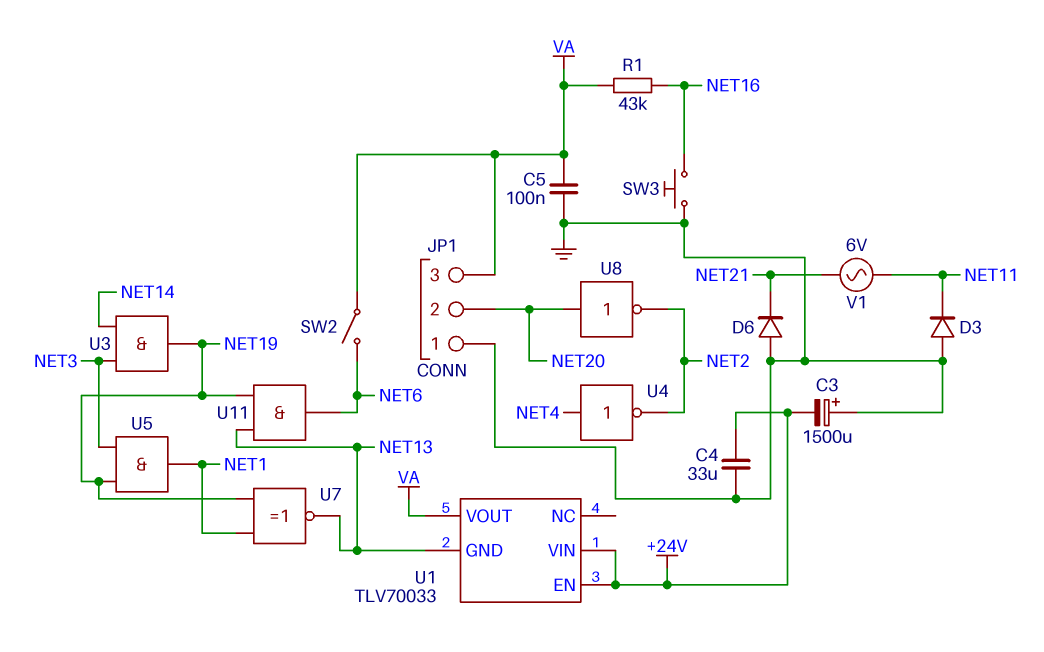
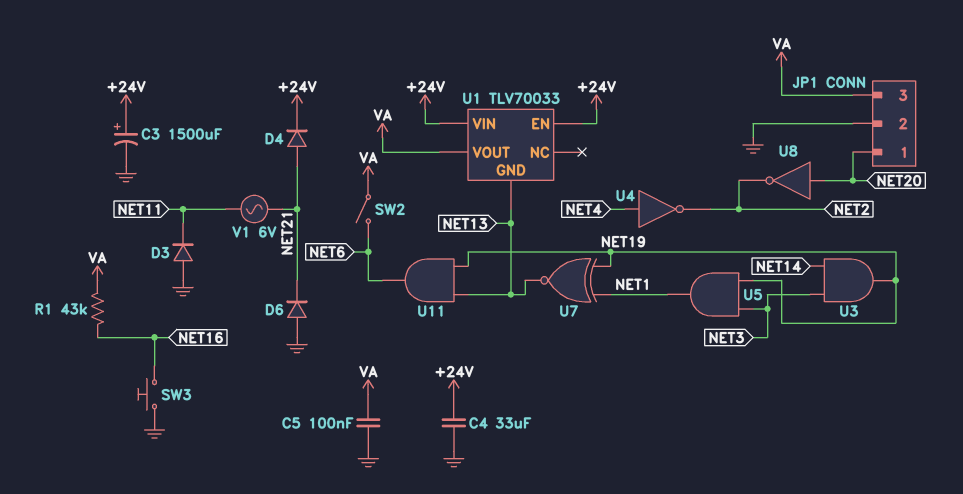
C3: 1500uF (plus GND, minus +24V) -> 1500uF (plus +24V, minus GND)
D4: none -> diode (A NET21, K +24V)
JP1 pin 1: GND -> NET20
JP1 pin 2: NET20 -> GND

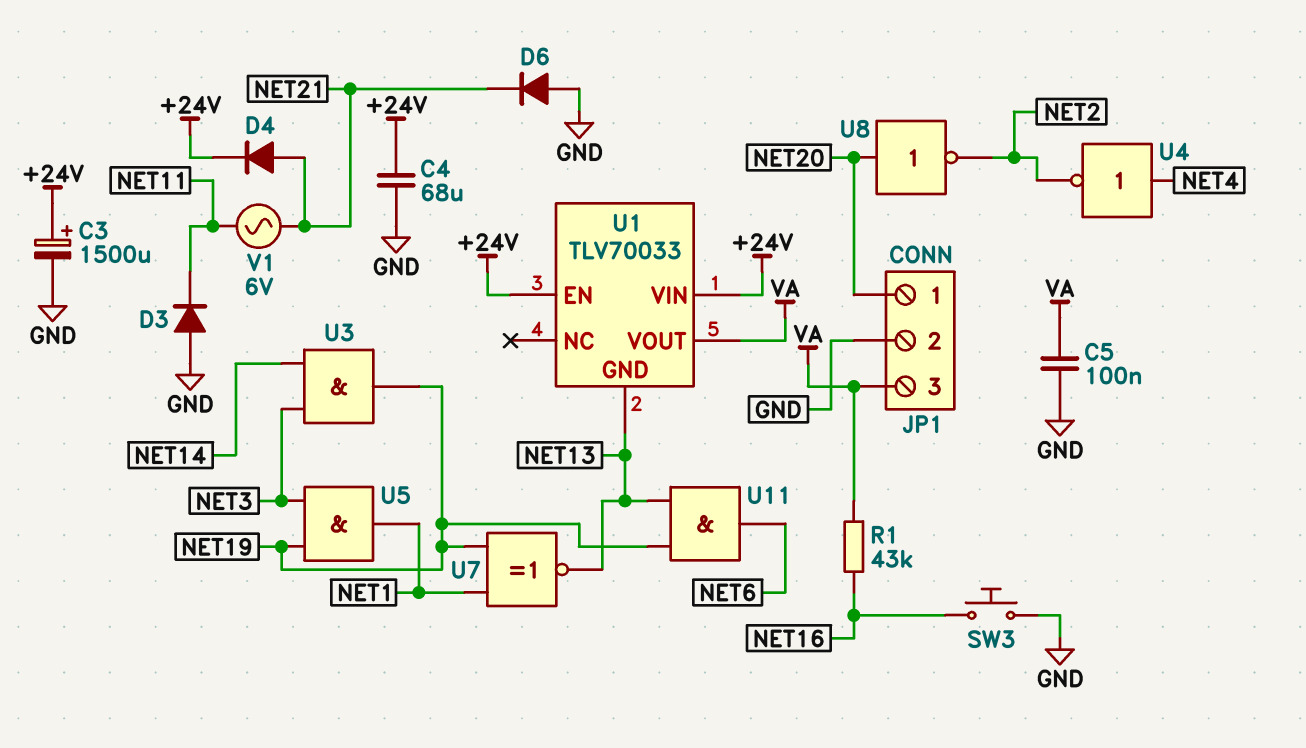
C4: 33uF (+24V, GND) -> 68uF (+24V, GND)
SW2: switch (NET6, VA) -> none

